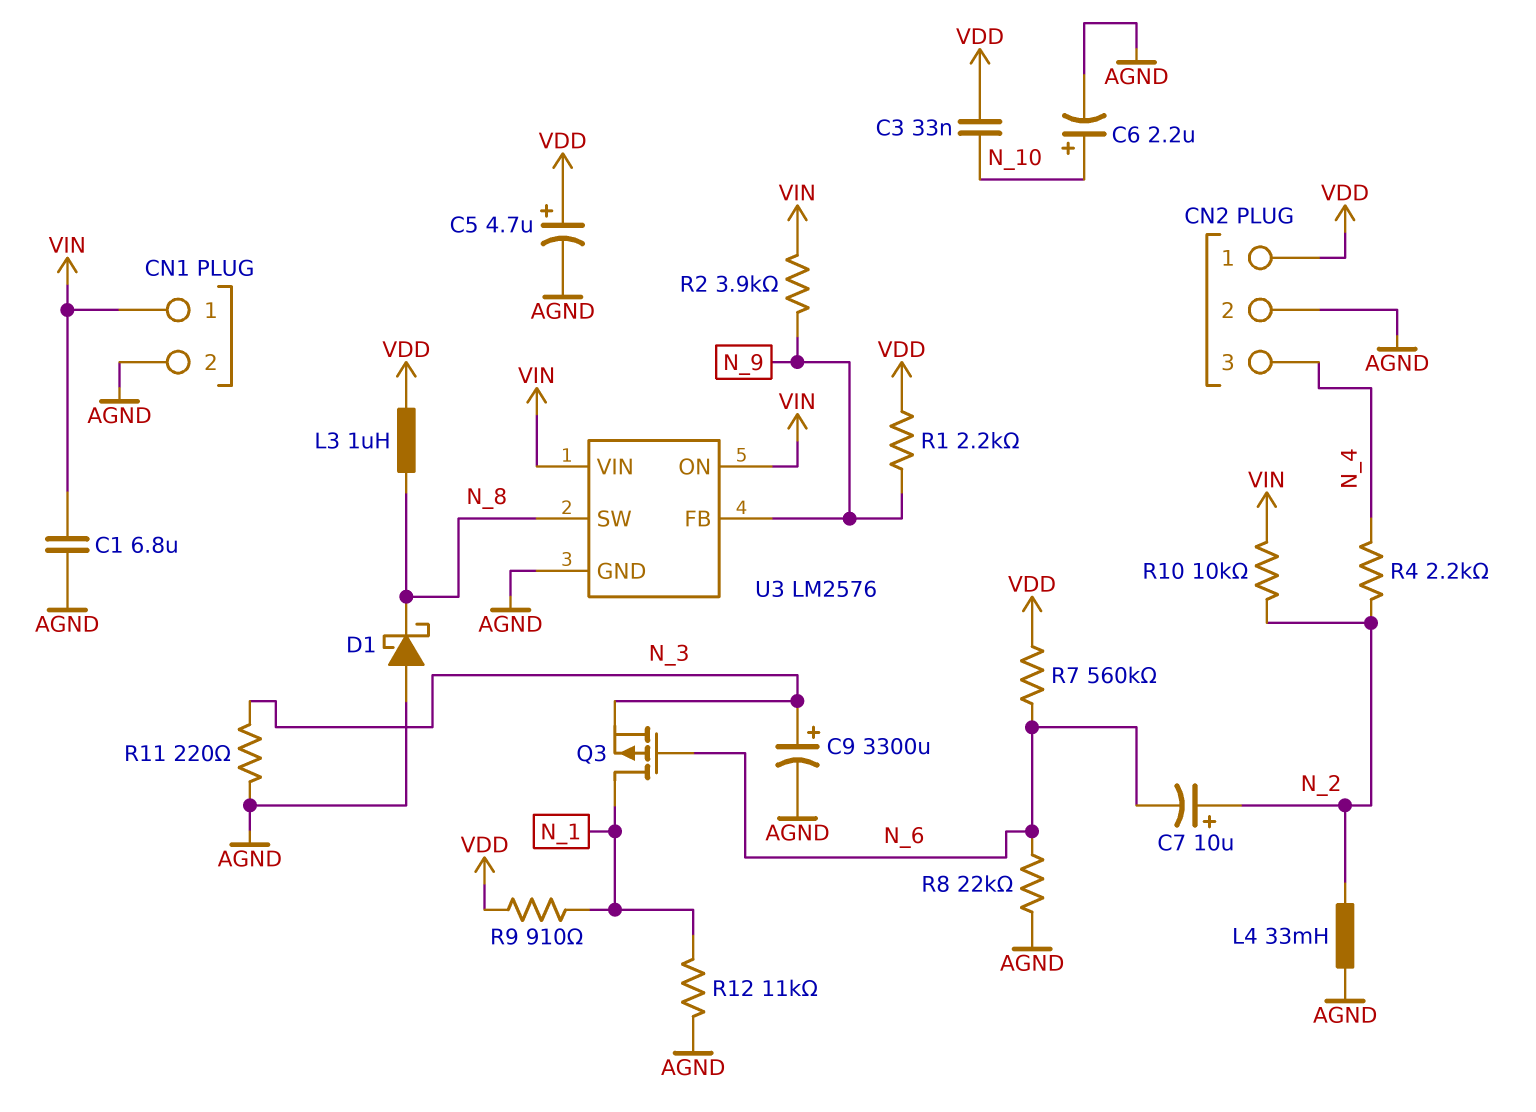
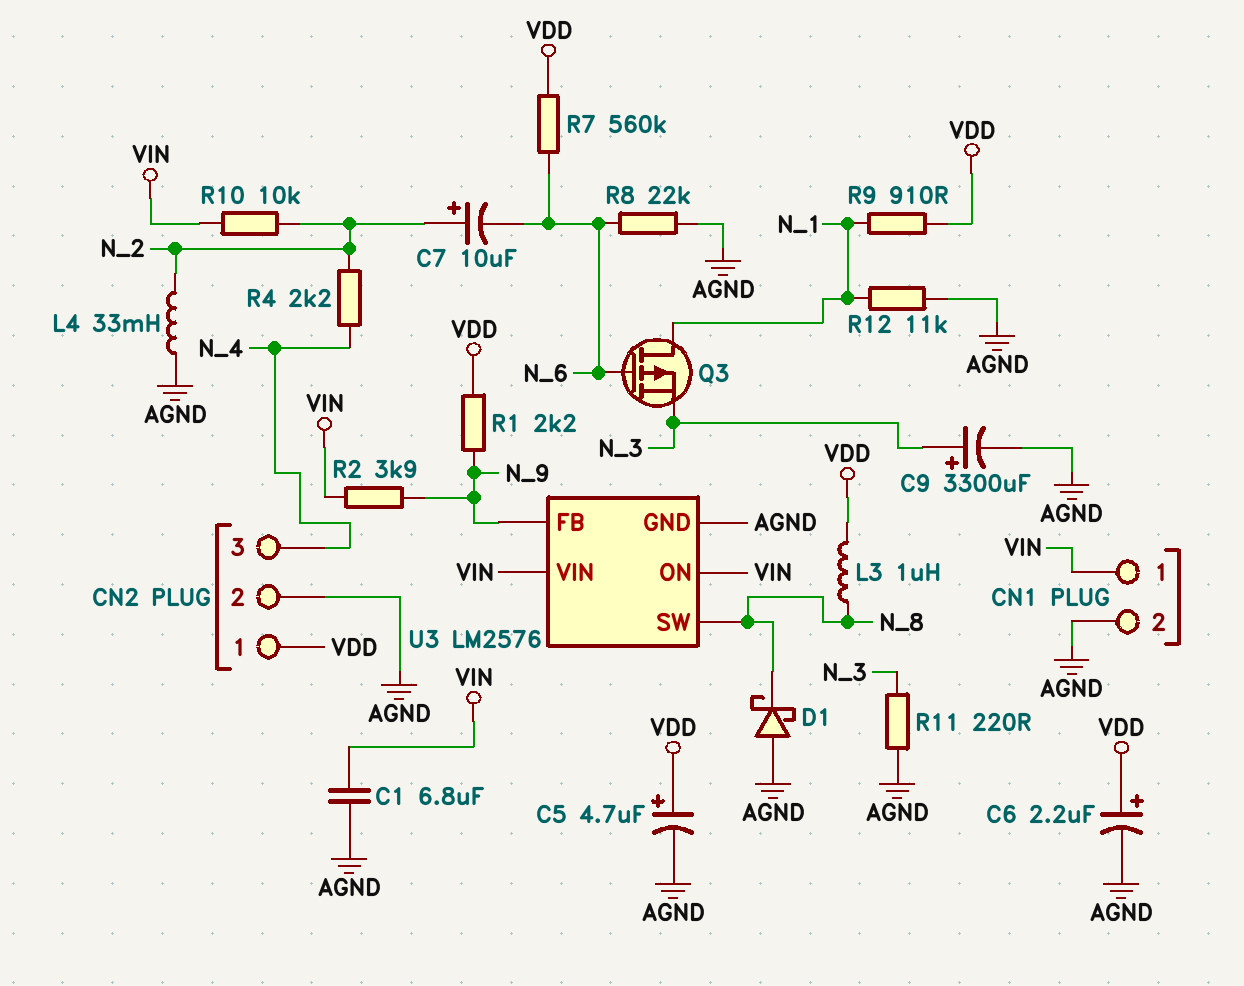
C3: 33nF (N_10, VDD) -> none
C6: 2.2uF (plus N_10, minus AGND) -> 2.2uF (plus VDD, minus AGND)

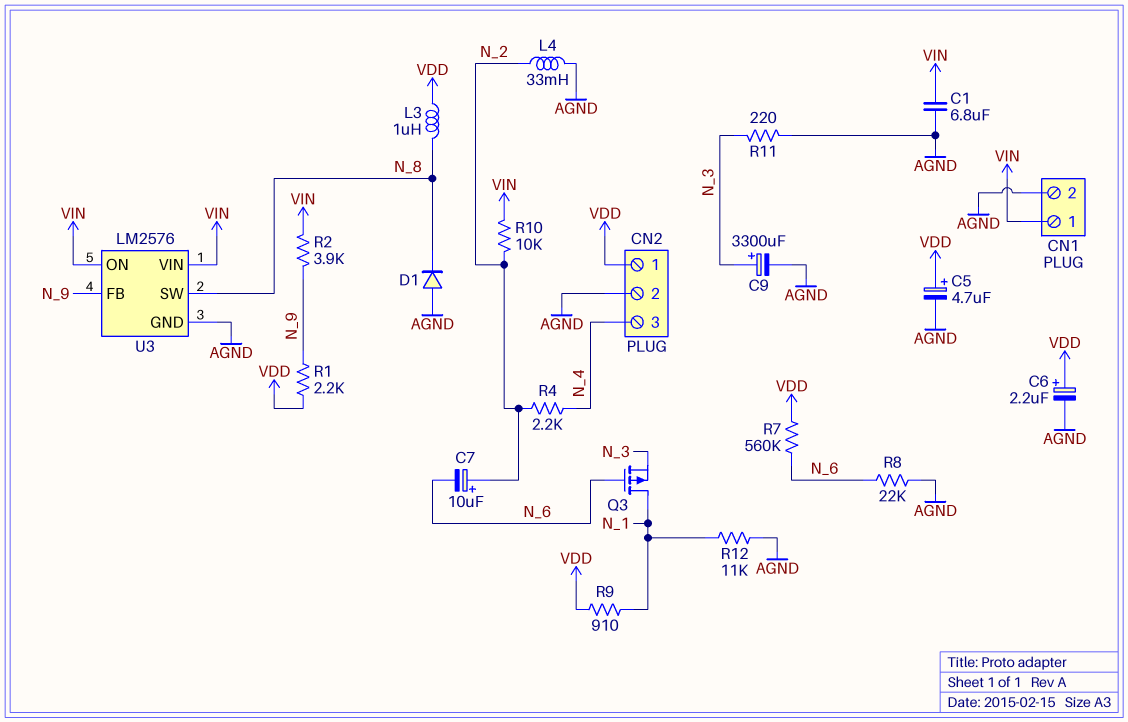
D1: schottky (A AGND, K N_8) -> diode (A AGND, K N_8)

